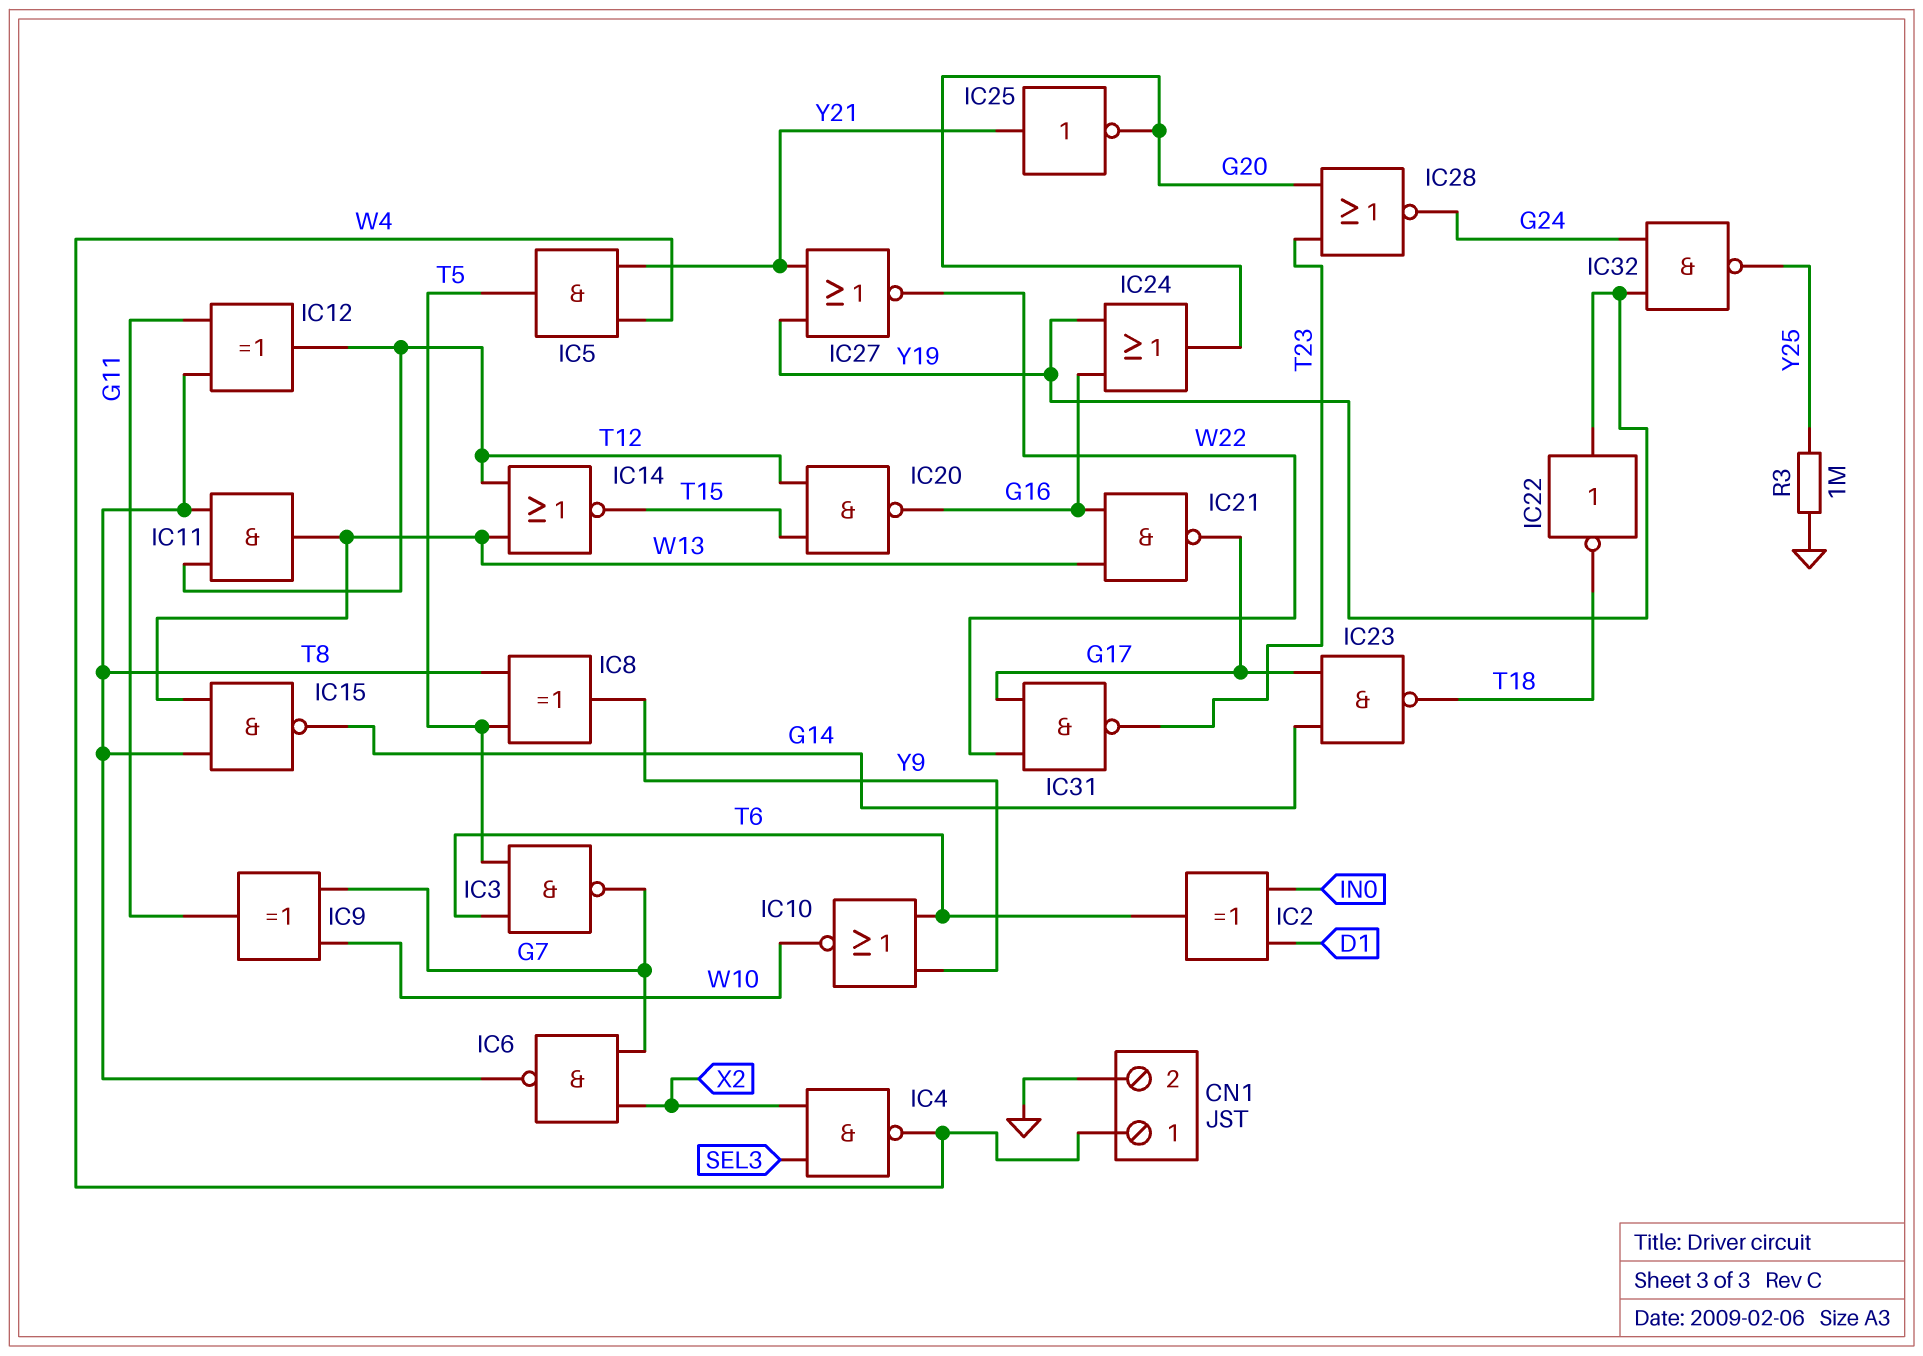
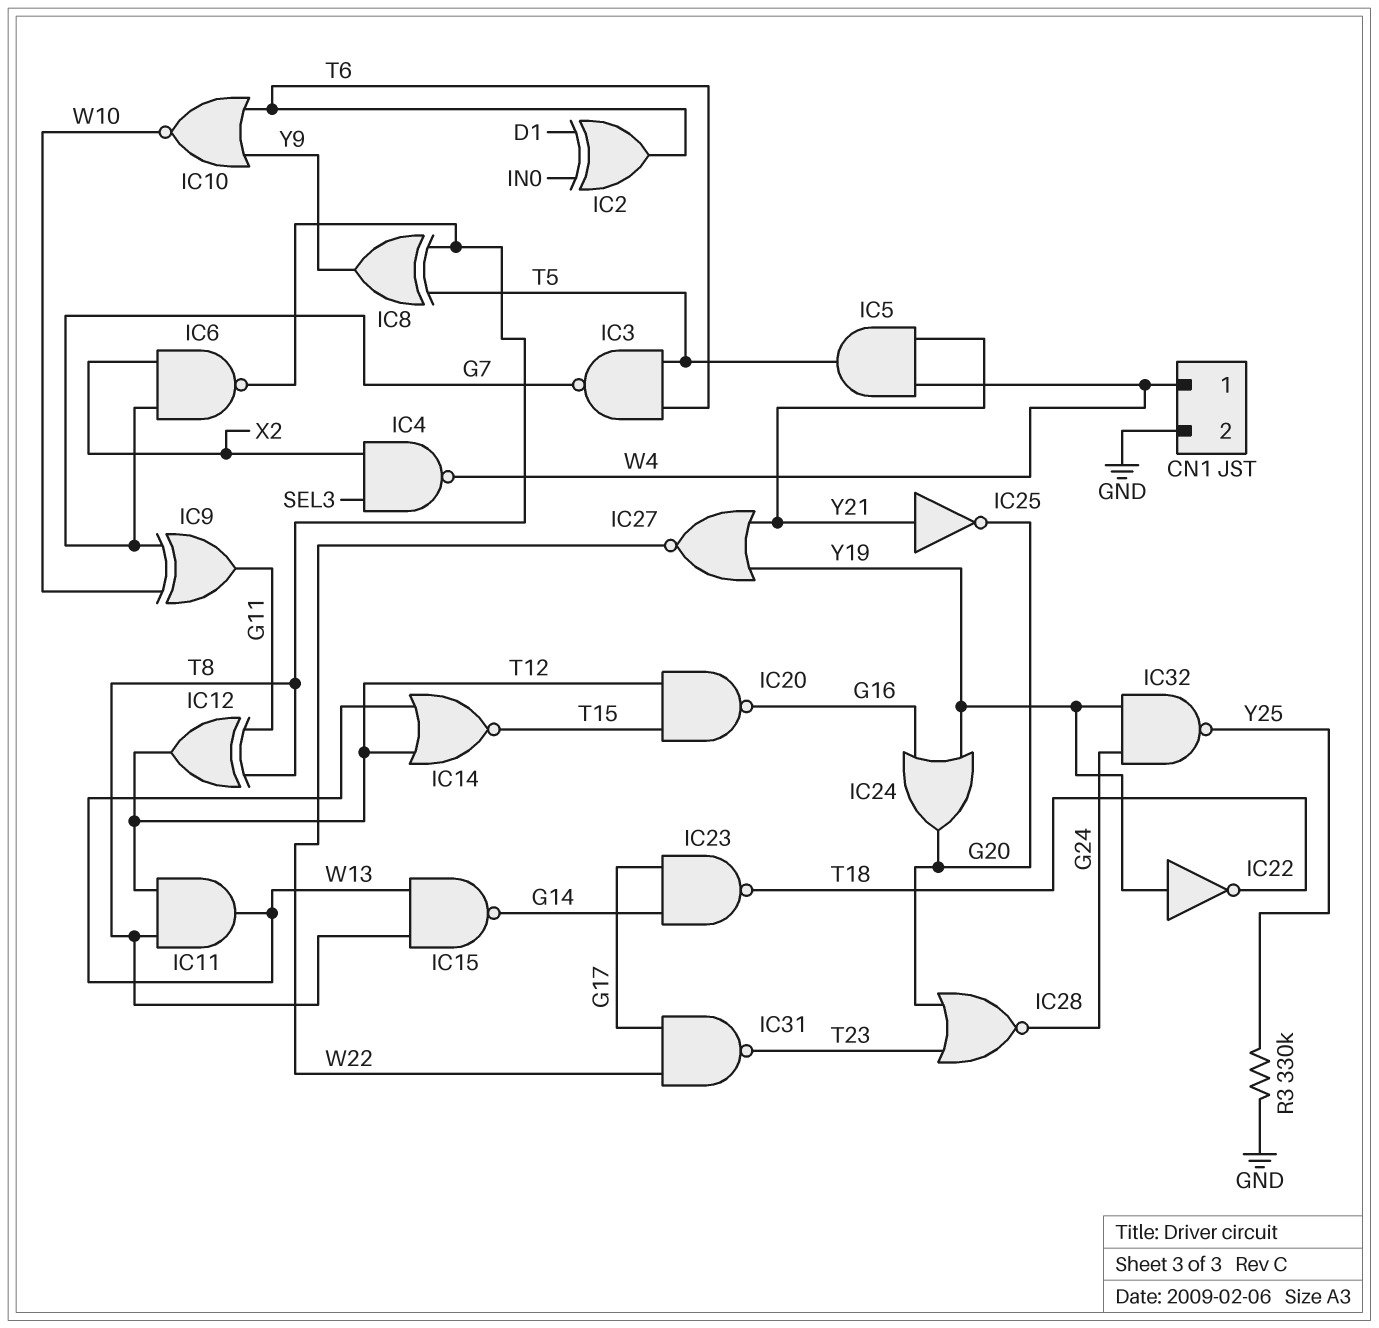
IC21: NAND (in G16, in W13, out G17) -> none
R3: 1M (GND, Y25) -> 330k (GND, Y25)

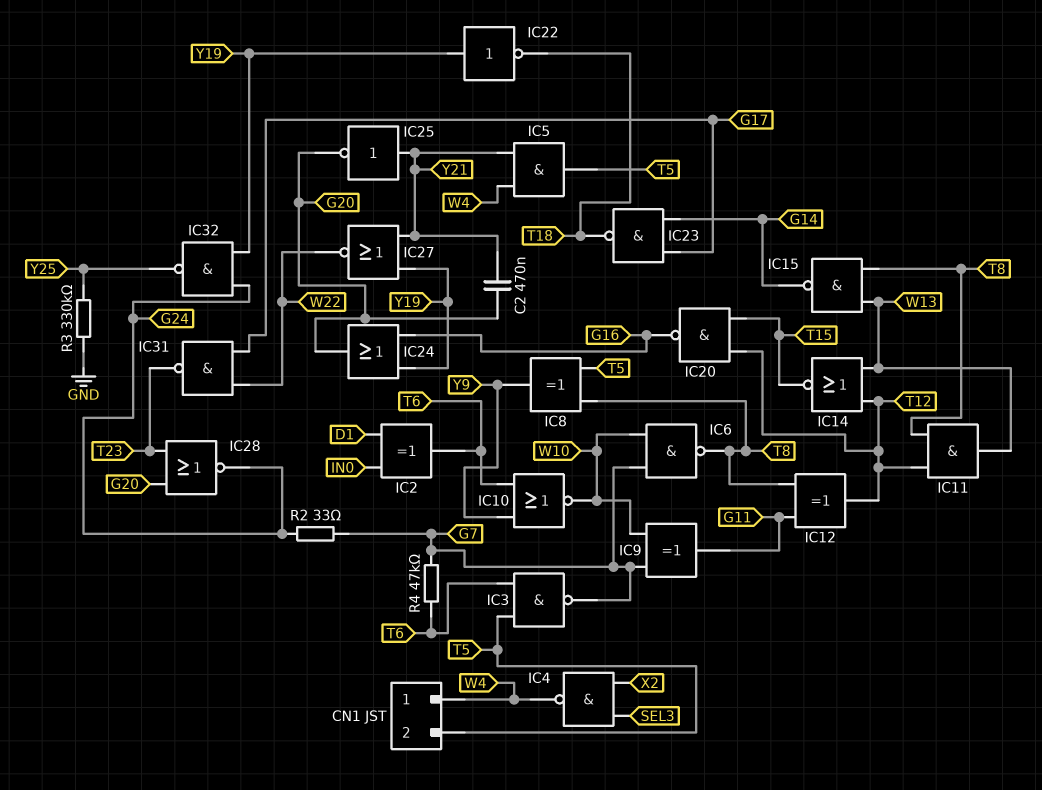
C2: none -> 470nF (G20, Y21)
CN1 pin 2: GND -> T5
IC6: NAND (in G7, in X2, out T8) -> NAND (in G7, in W10, out T8)
R2: none -> 33 (G7, G24)
R4: none -> 47k (G7, T6)

